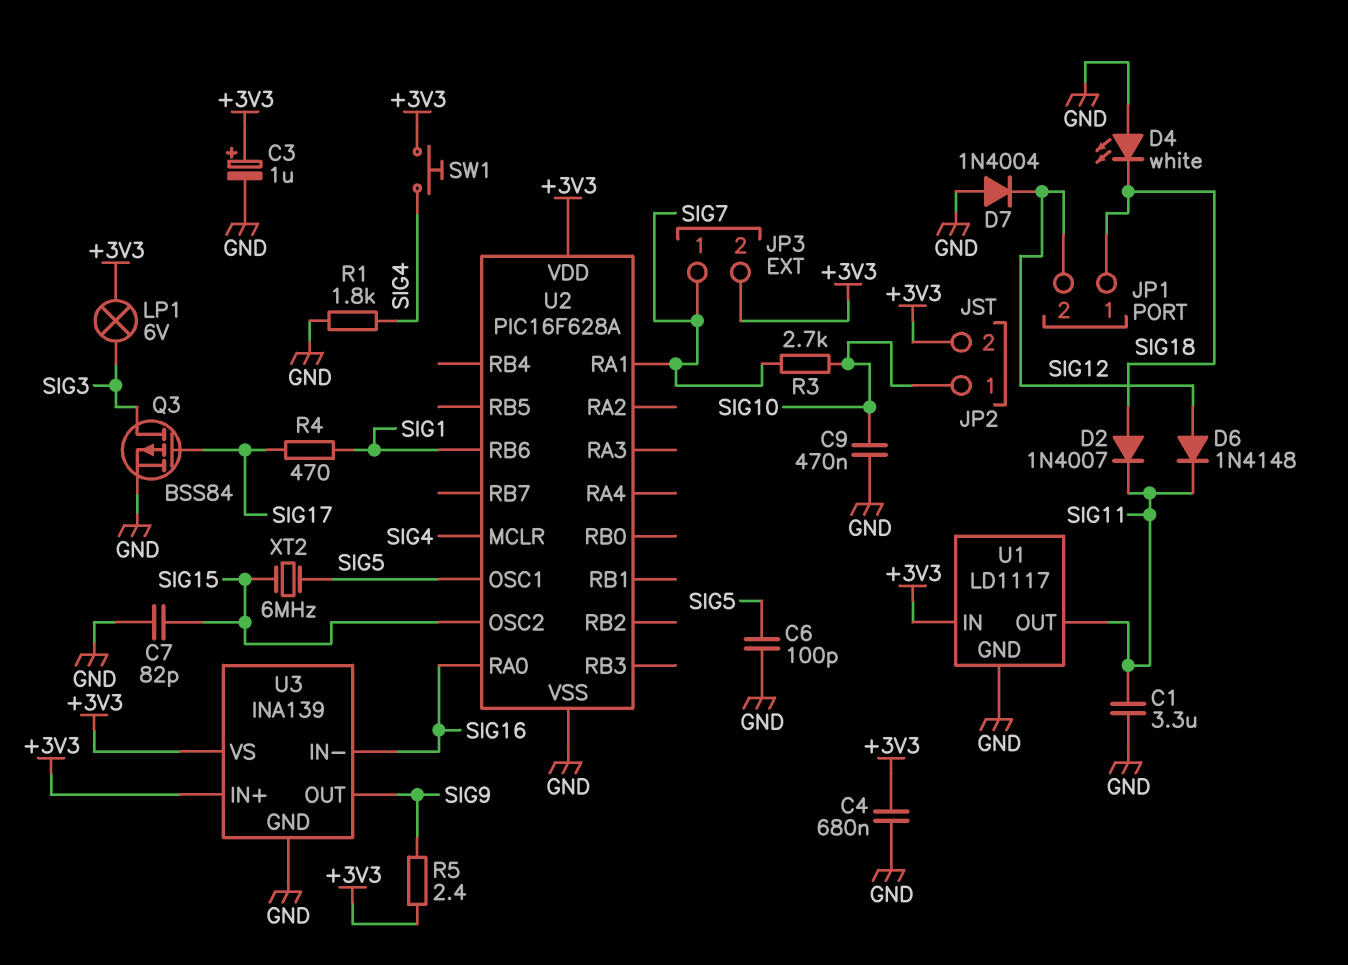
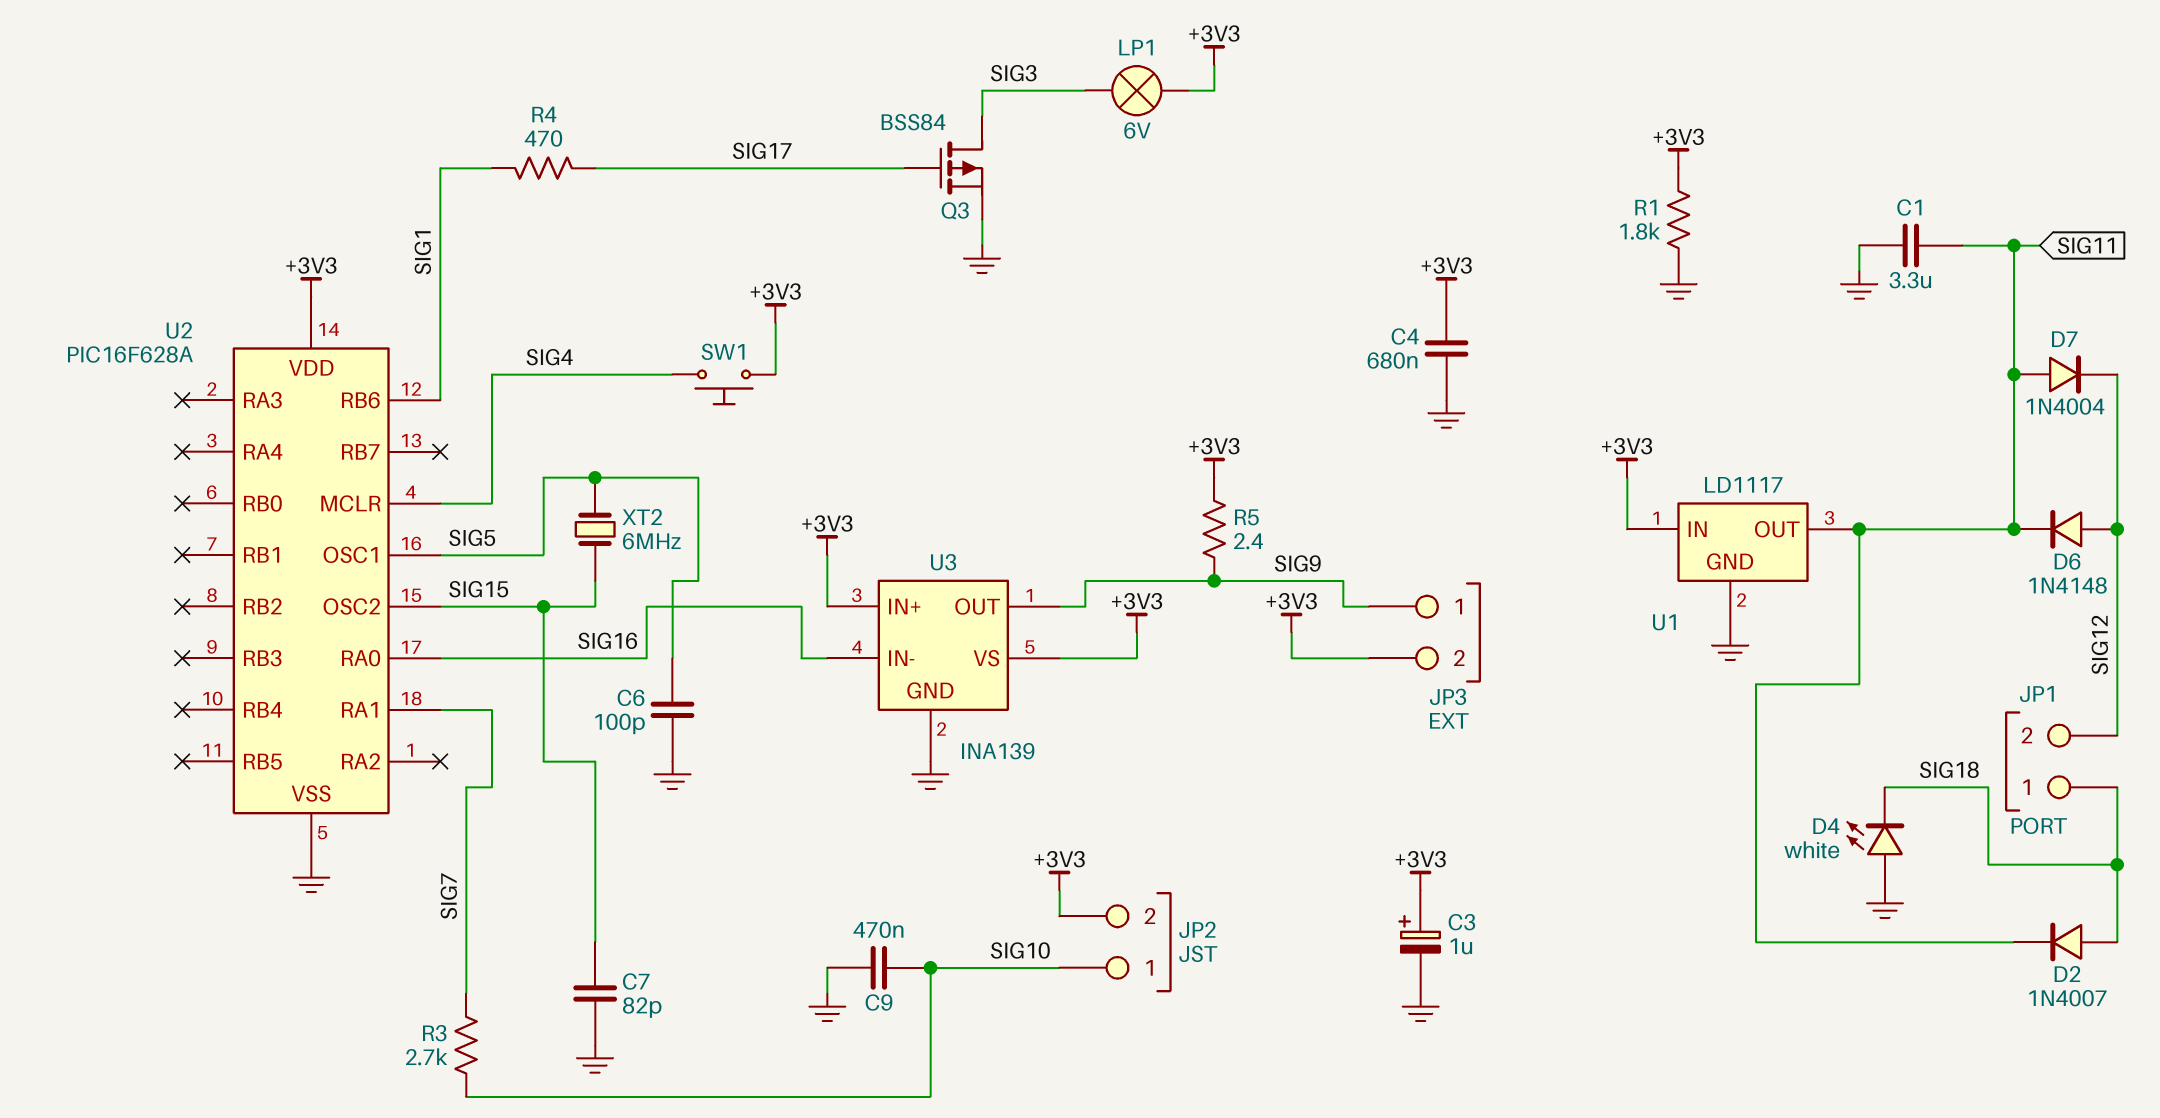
D7: diode 1N4004 (A GND, K SIG12) -> diode 1N4004 (A SIG11, K SIG12)
JP3 pin 1: SIG7 -> SIG9
R1: 1.8k (GND, SIG4) -> 1.8k (+3V3, GND)

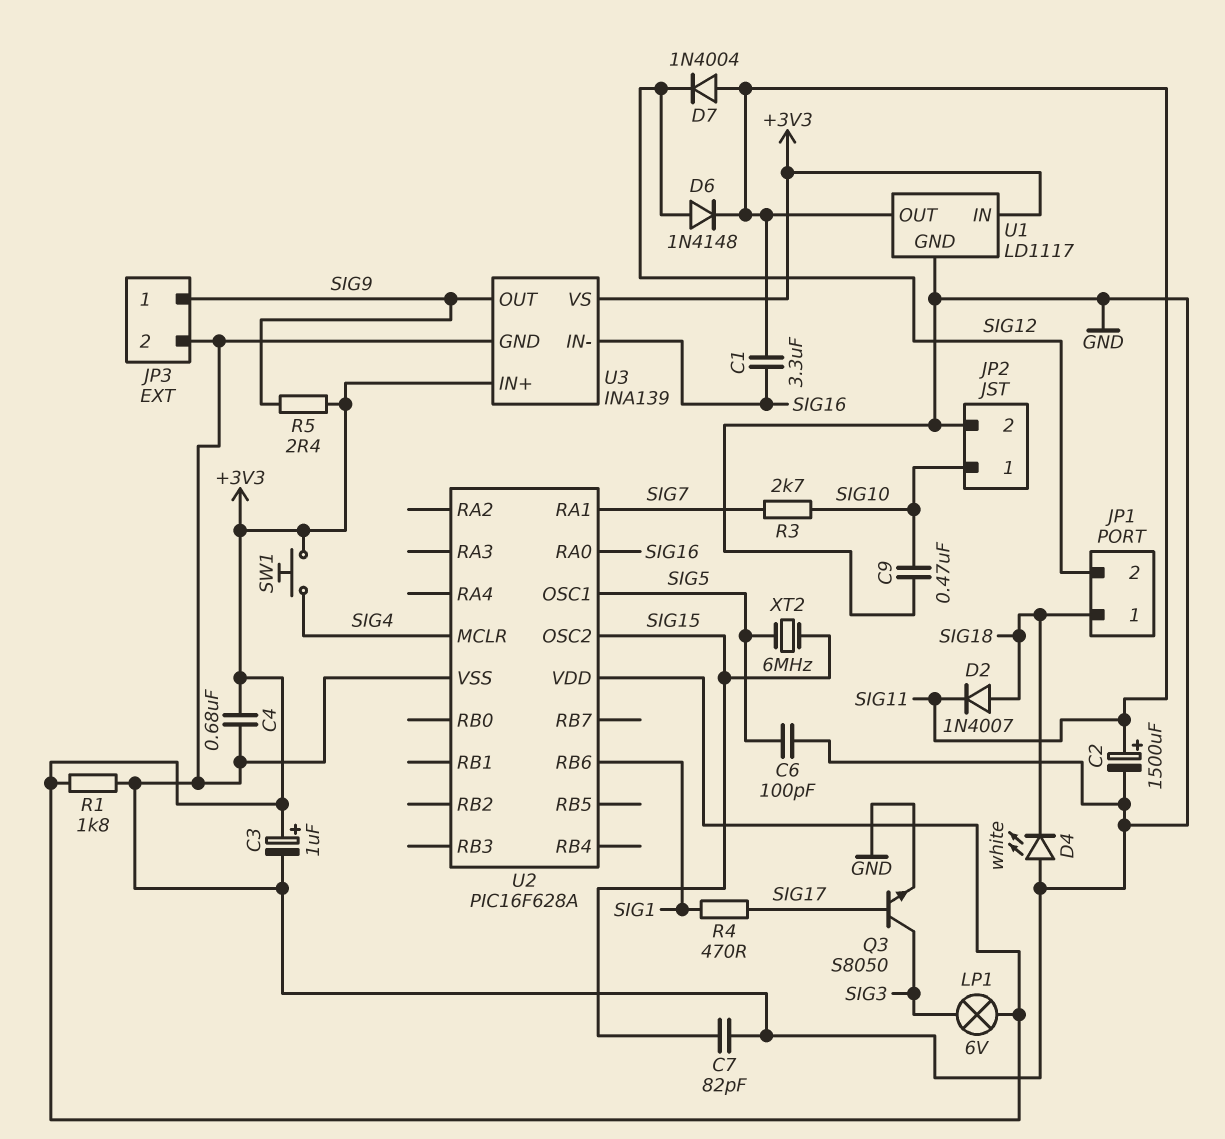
C1: 3.3uF (GND, SIG11) -> 3.3uF (SIG11, SIG16)
C2: none -> 1500uF (plus SIG11, minus GND)
JP2 pin 2: +3V3 -> GND
JP3 pin 2: +3V3 -> GND
Q3: PMOS BSS84 (G SIG17, D SIG3, S GND) -> NPN S8050 (B SIG17, C SIG3, E GND)

